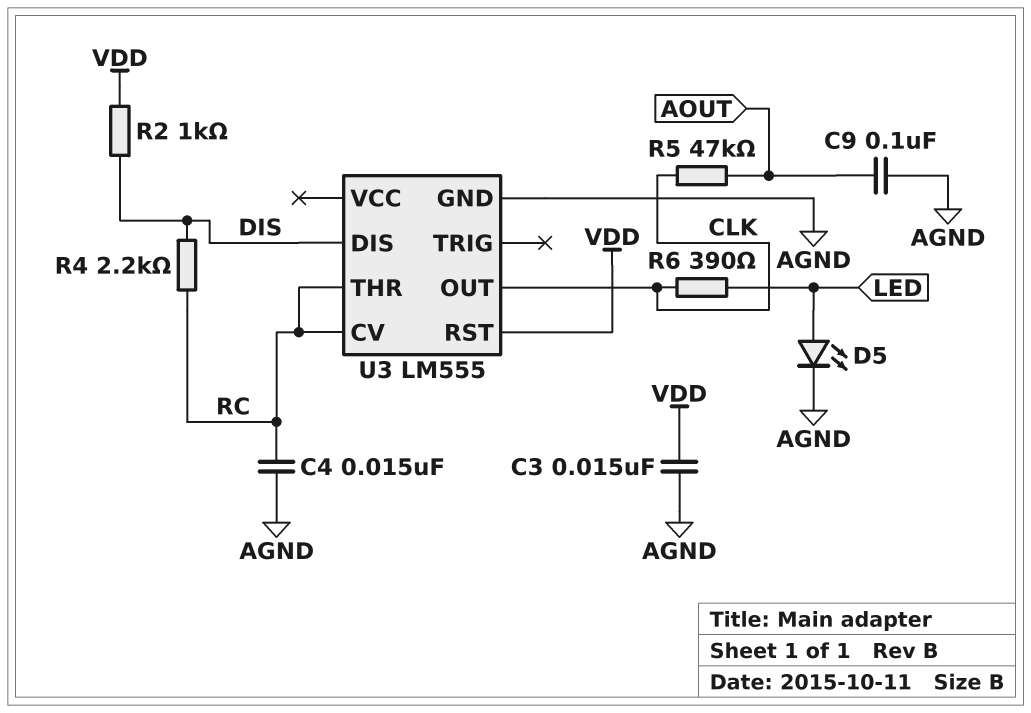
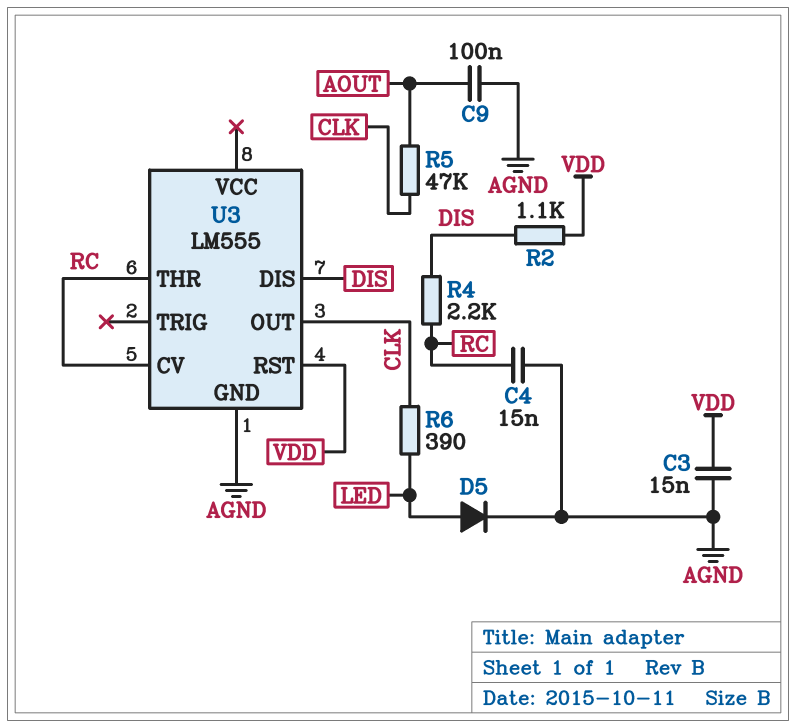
D5: LED (A LED, K AGND) -> diode (A LED, K AGND)
R2: 1k (DIS, VDD) -> 1.1k (DIS, VDD)

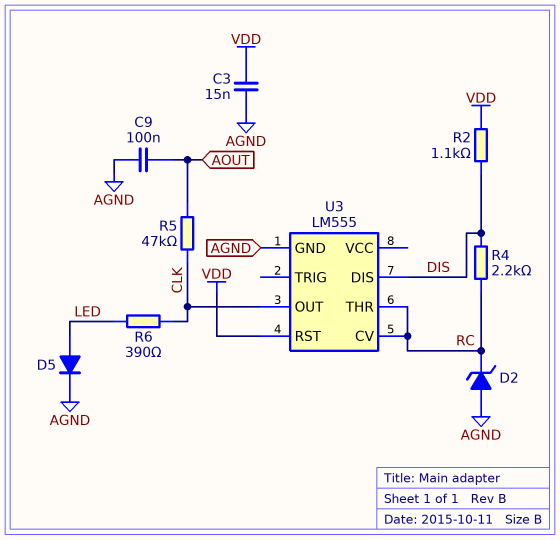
C4: 15nF (AGND, RC) -> none
D2: none -> zener (A AGND, K RC)

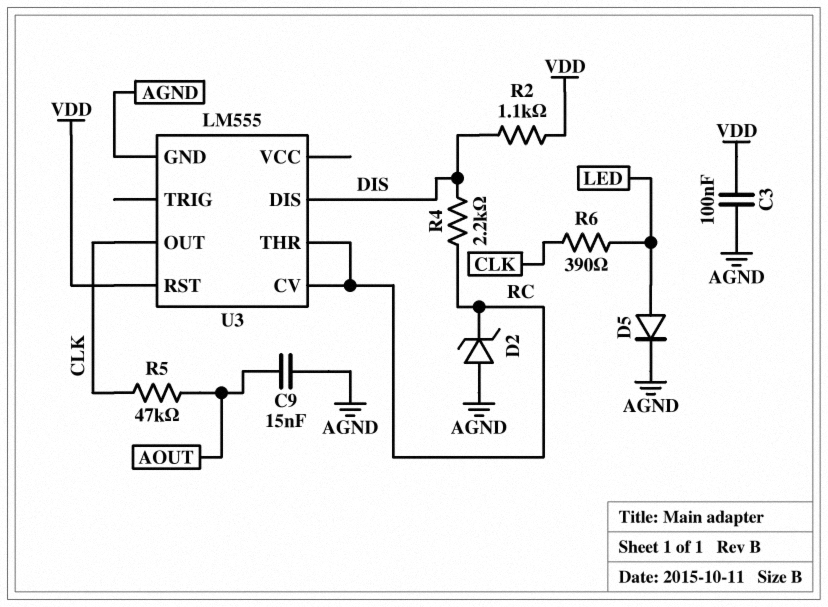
C3: 15nF (AGND, VDD) -> 100nF (AGND, VDD)
C9: 100nF (AGND, AOUT) -> 15nF (AGND, AOUT)

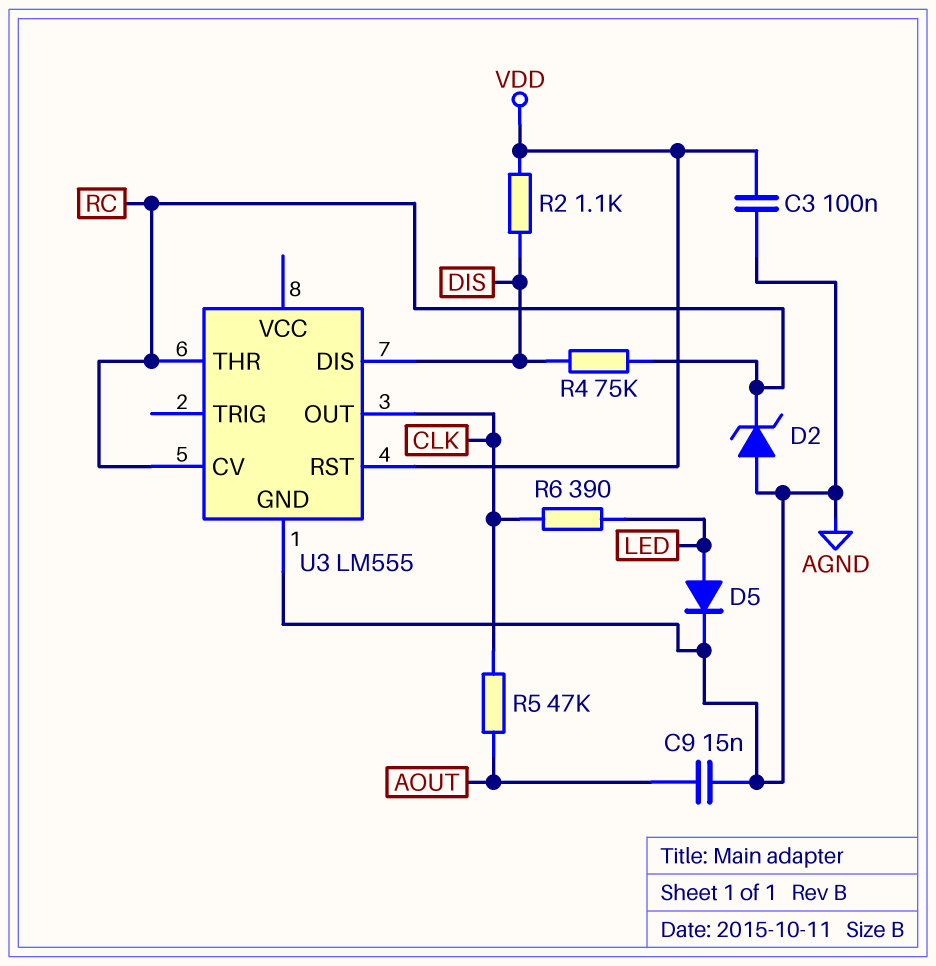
R4: 2.2k (DIS, RC) -> 75k (DIS, RC)

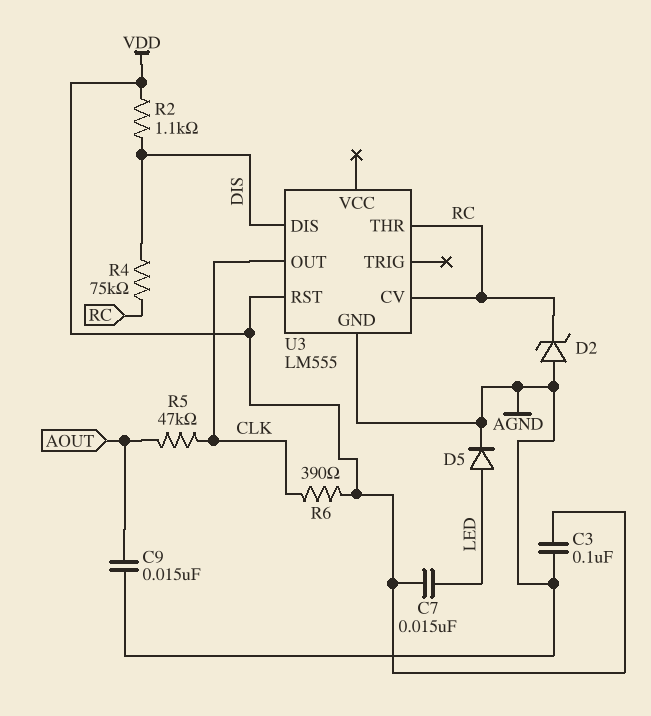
C7: none -> 15nF (LED, VDD)
R6: 390 (CLK, LED) -> 390 (CLK, VDD)

